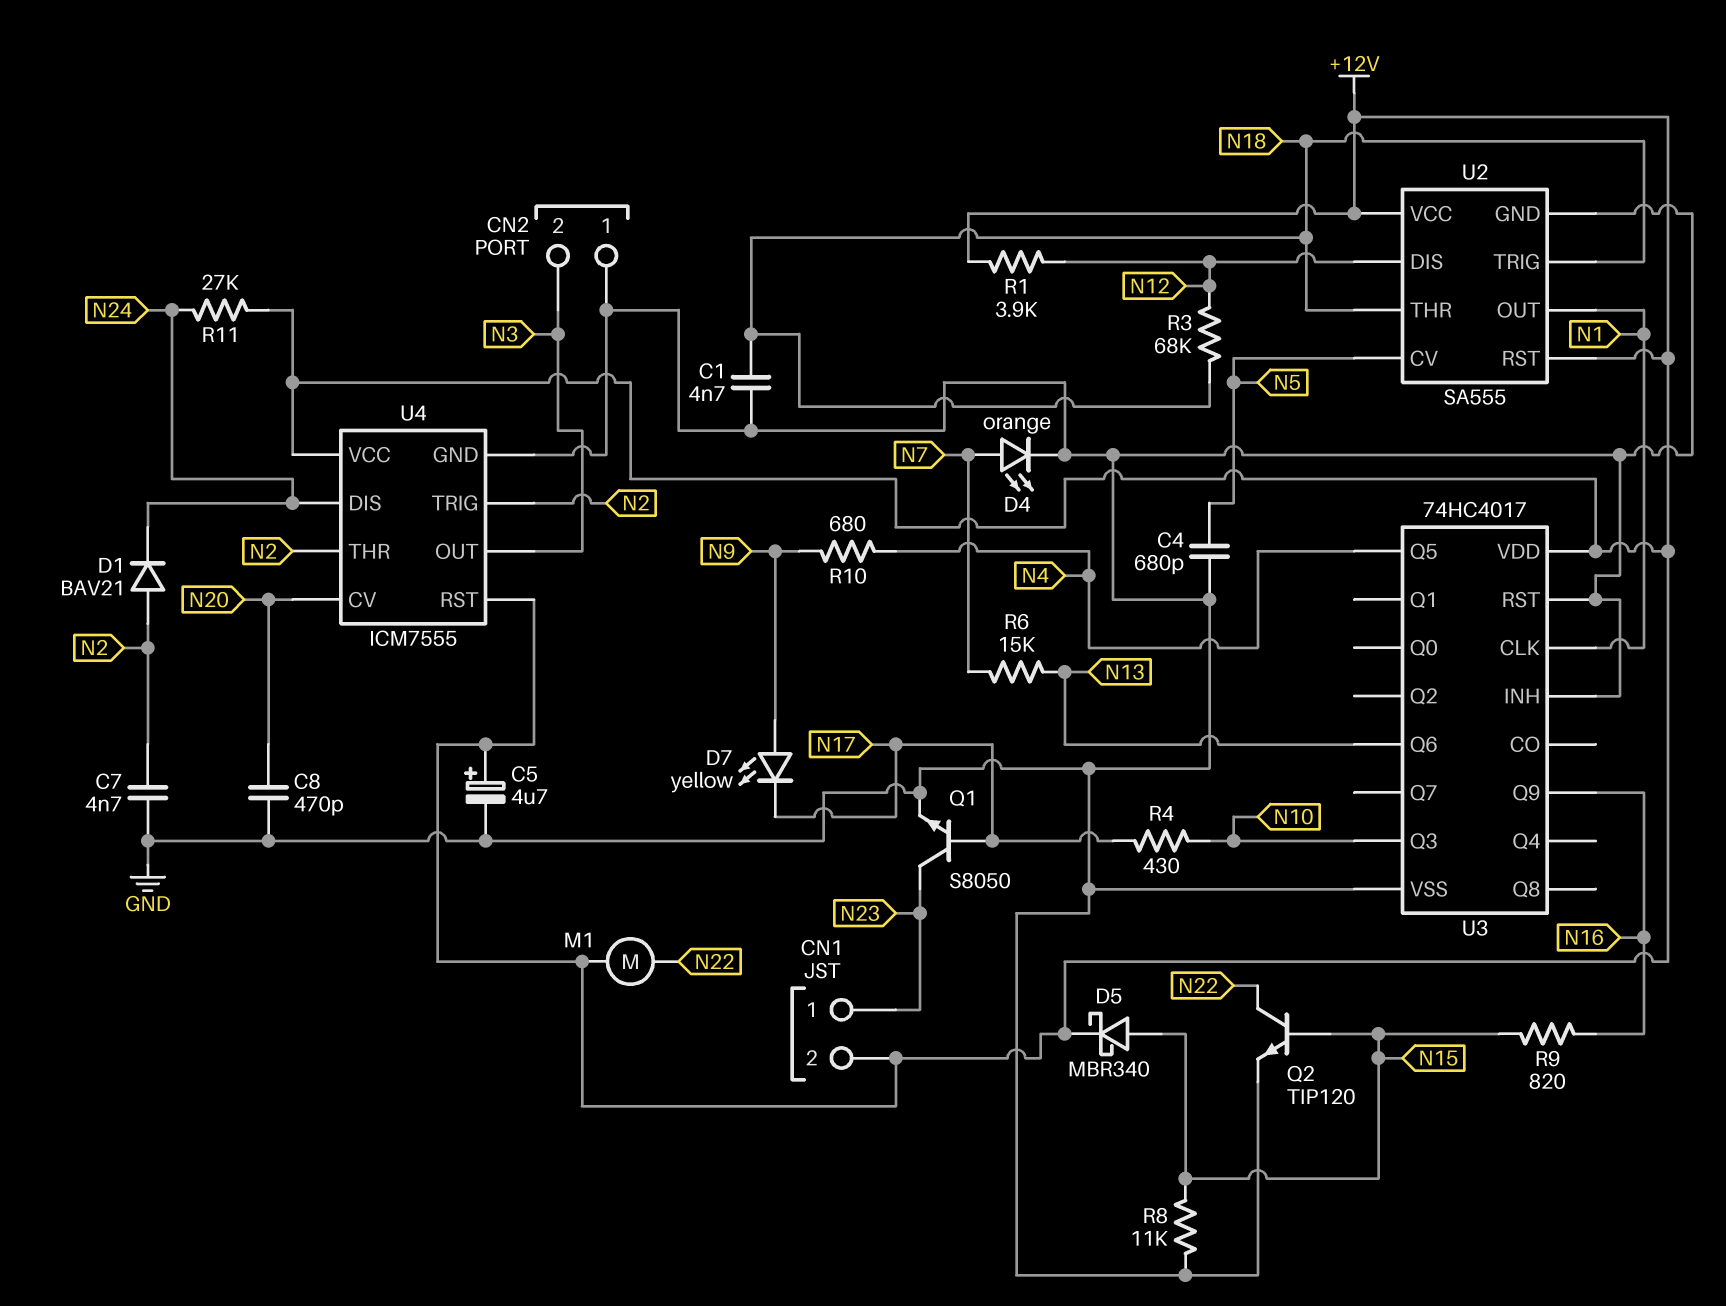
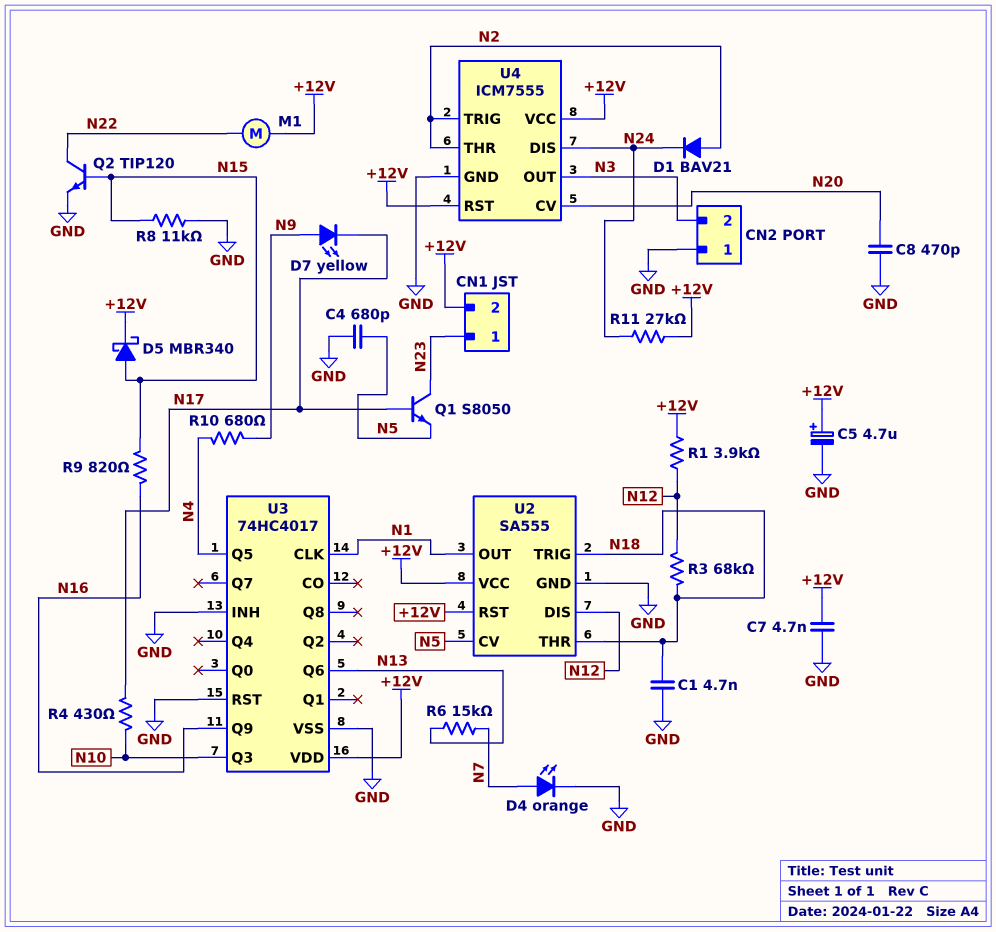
C7: 4.7nF (GND, N2) -> 4.7nF (+12V, GND)
Q1: NPN S8050 (B N17, C N23, E GND) -> NPN S8050 (B N17, C N23, E N5)

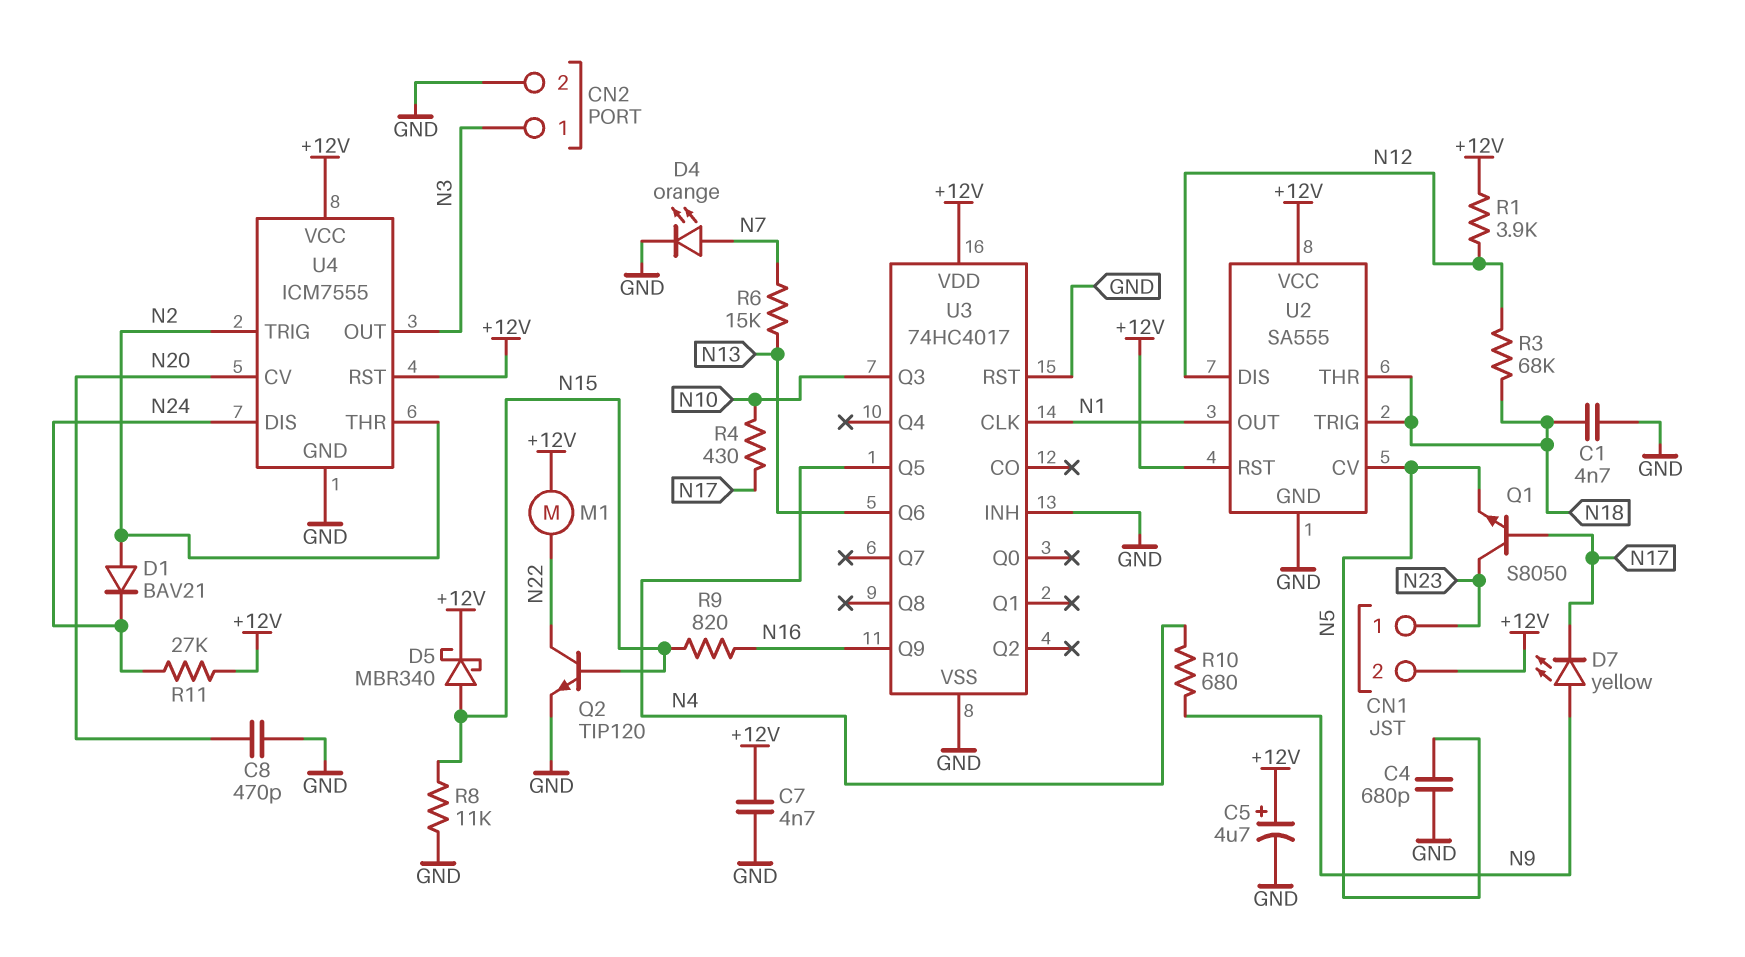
CN2 pin 1: GND -> N3
CN2 pin 2: N3 -> GND

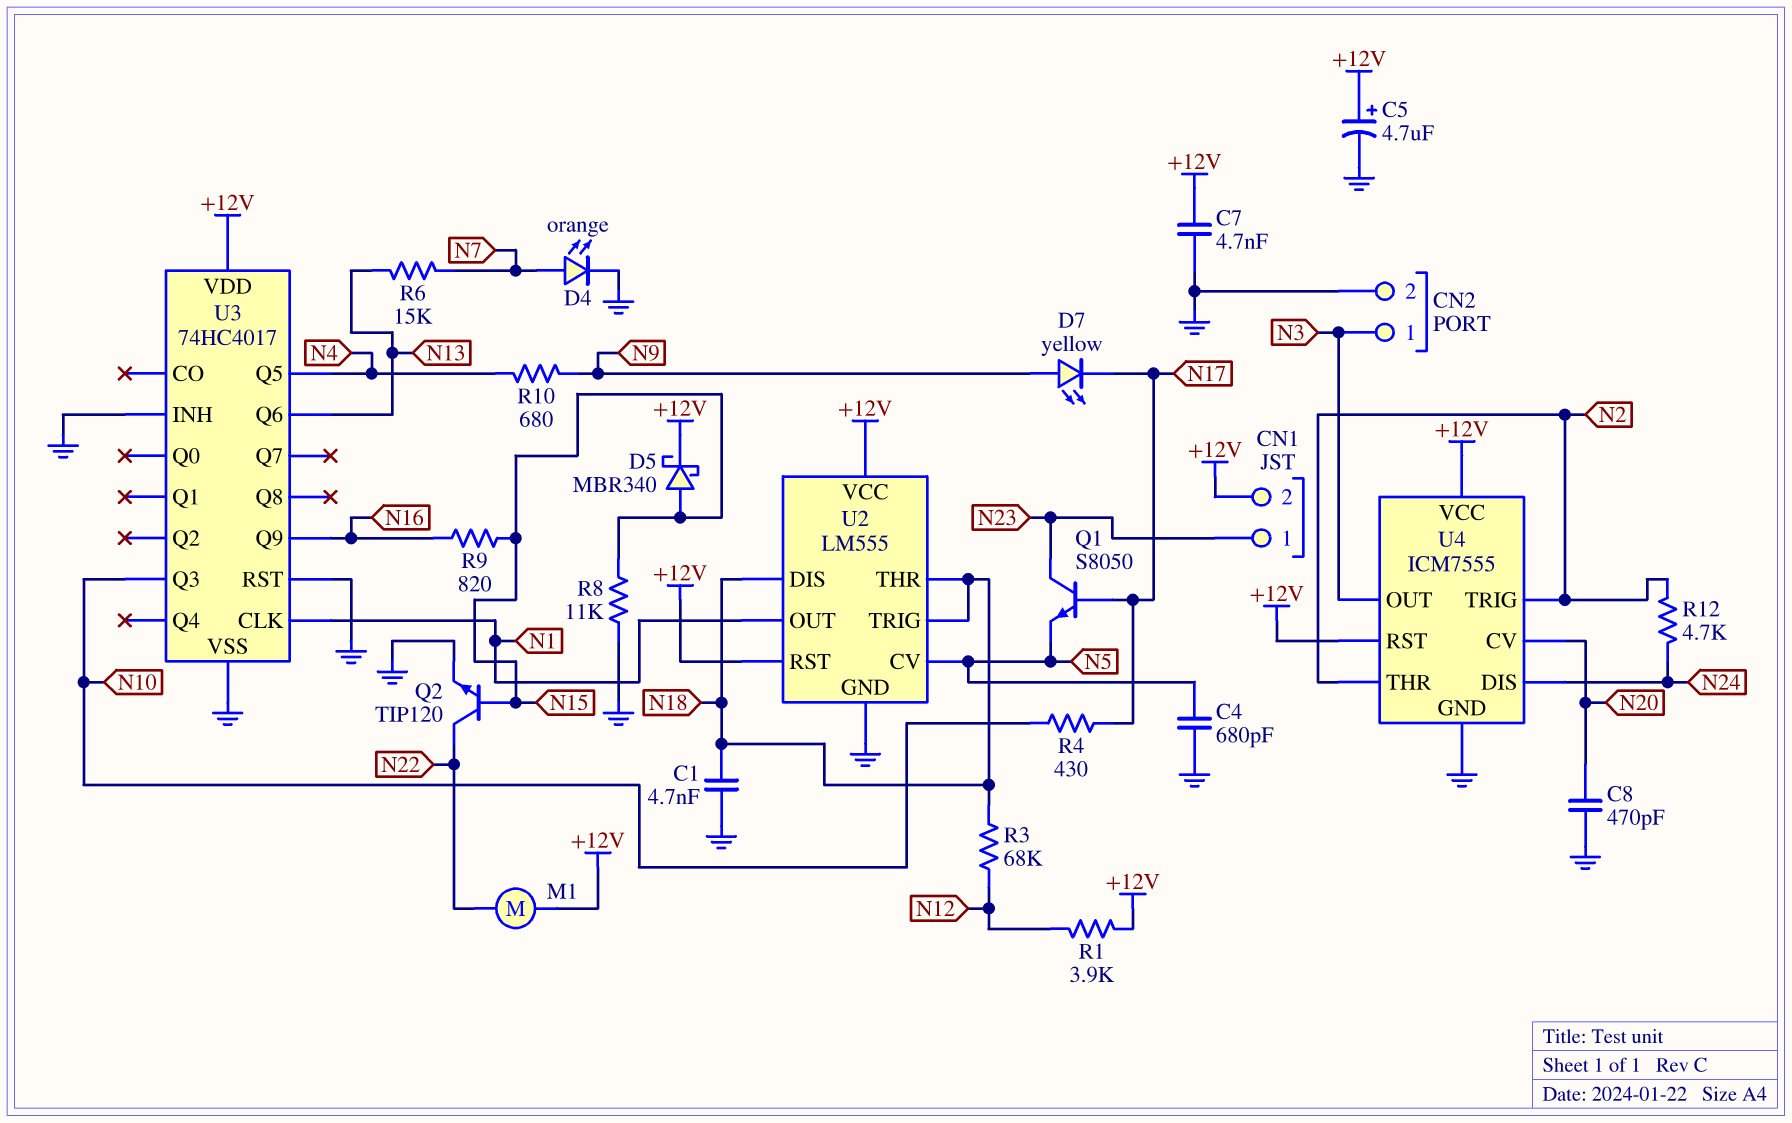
D1: diode BAV21 (A N2, K N24) -> none
R11: 27k (+12V, N24) -> none
R12: none -> 4.7k (N2, N24)
U2: SA555 -> LM555
U2 pin DIS: N12 -> N18

